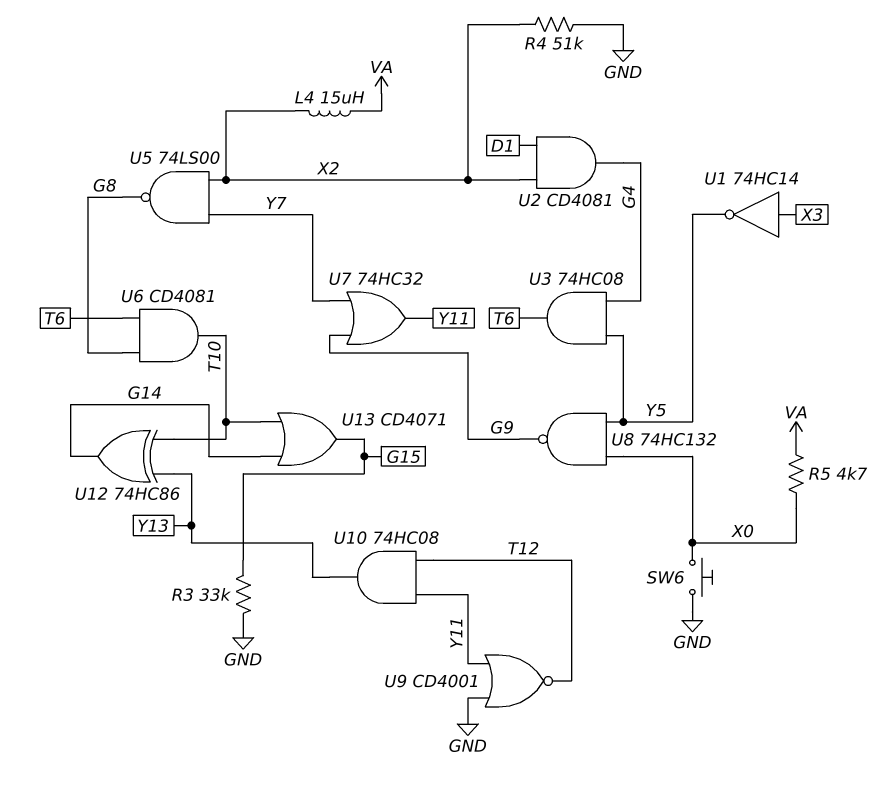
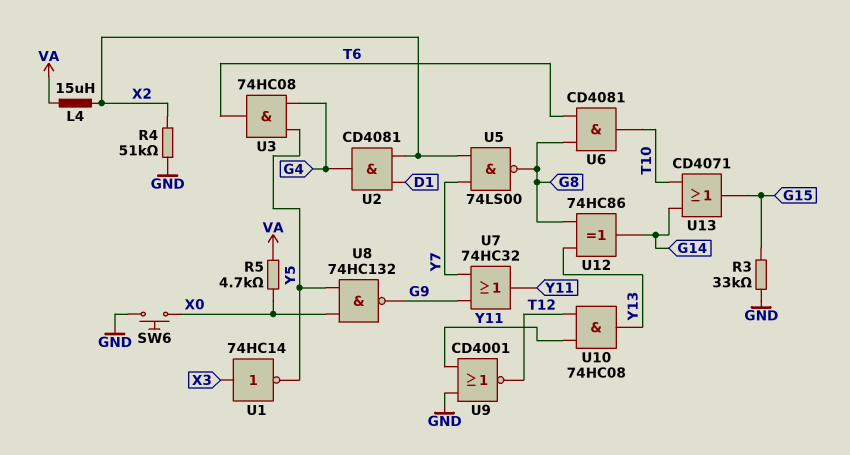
U12: XOR 74HC86 (in T10, in Y13, out G14) -> XOR 74HC86 (in G8, in Y13, out G14)

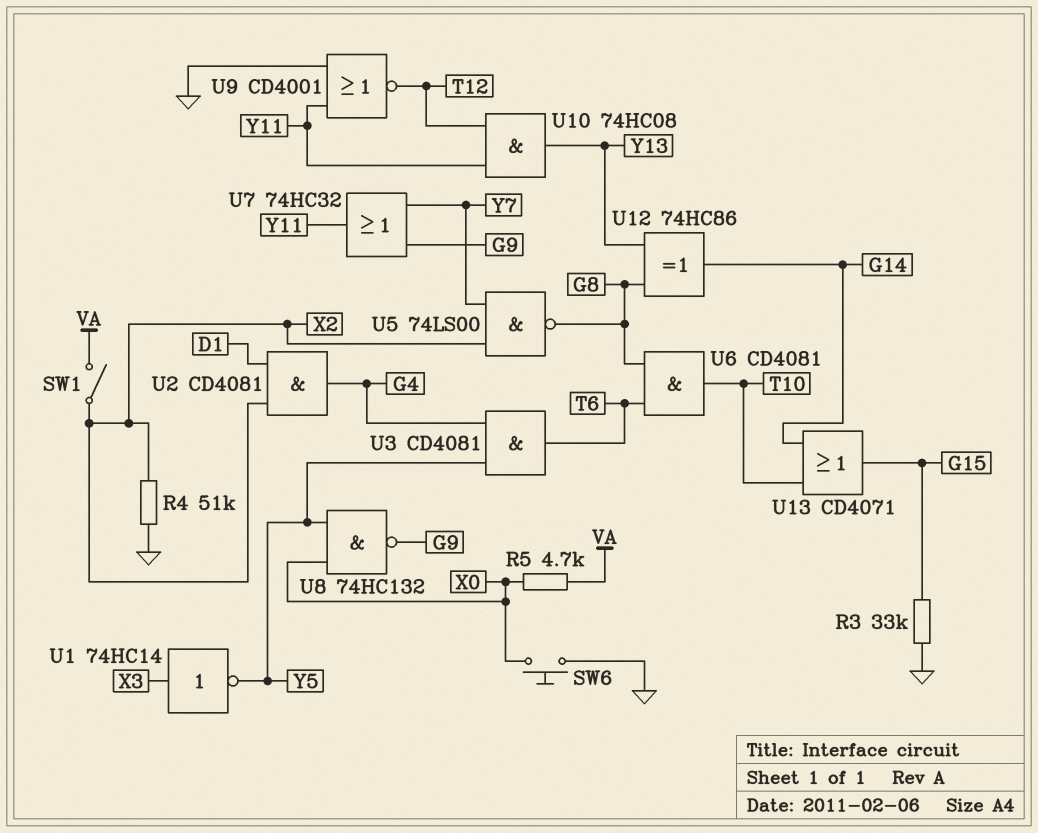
L4: 15uH (VA, X2) -> none
SW1: none -> switch (VA, X2)
U3: AND 74HC08 (in G4, in Y5, out T6) -> AND CD4081 (in G4, in Y5, out T6)

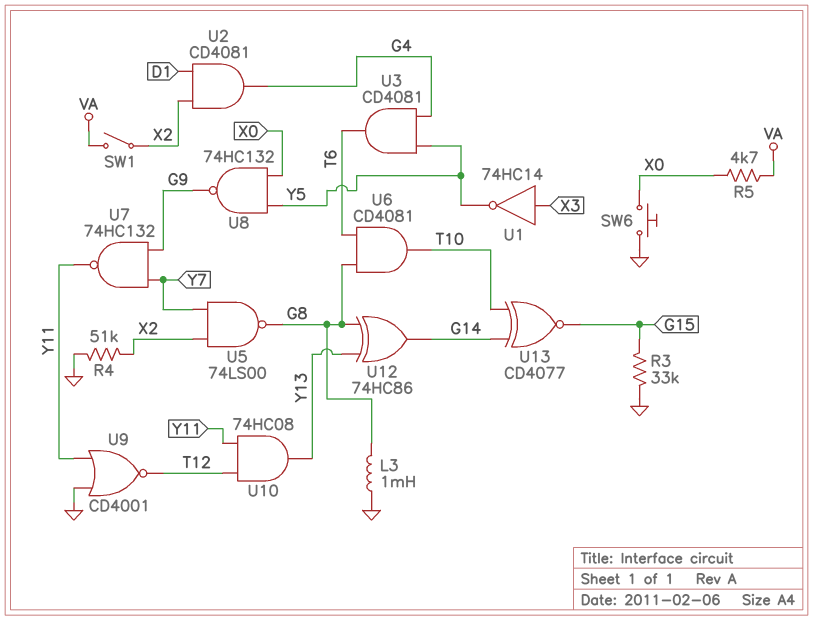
L3: none -> 1mH (G8, GND)
U7: OR 74HC32 (in G9, in Y7, out Y11) -> NAND 74HC132 (in G9, in Y7, out Y11)
U13: OR CD4071 (in G14, in T10, out G15) -> XNOR CD4077 (in G14, in T10, out G15)

